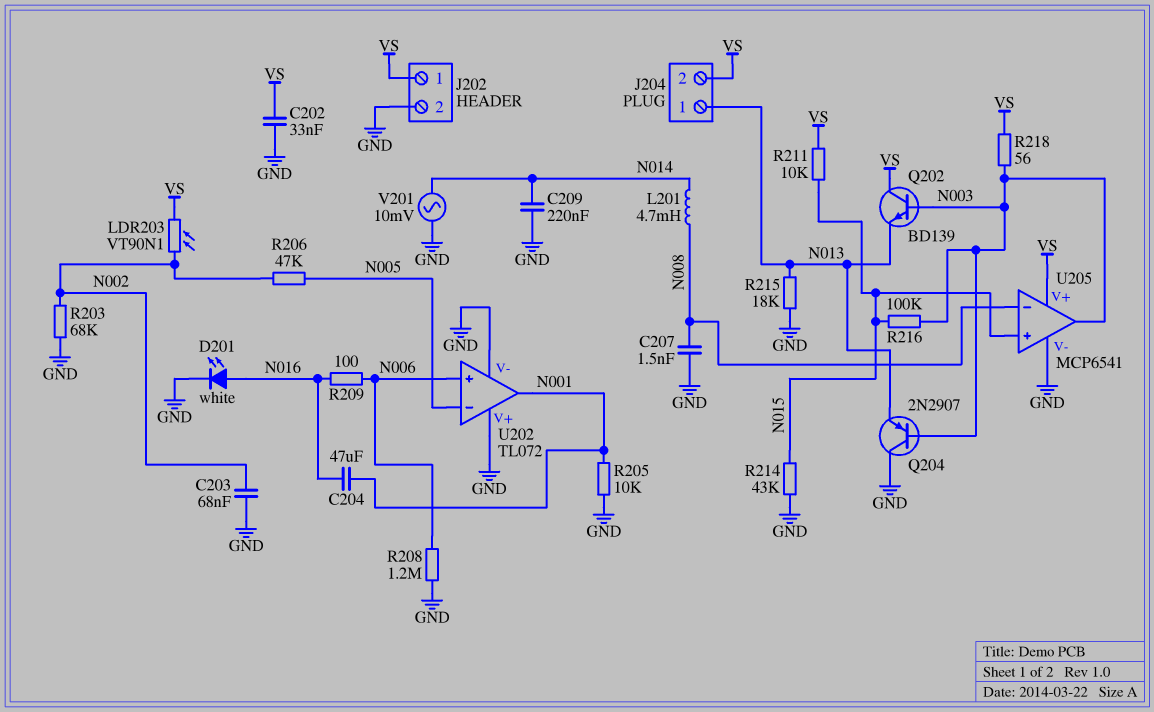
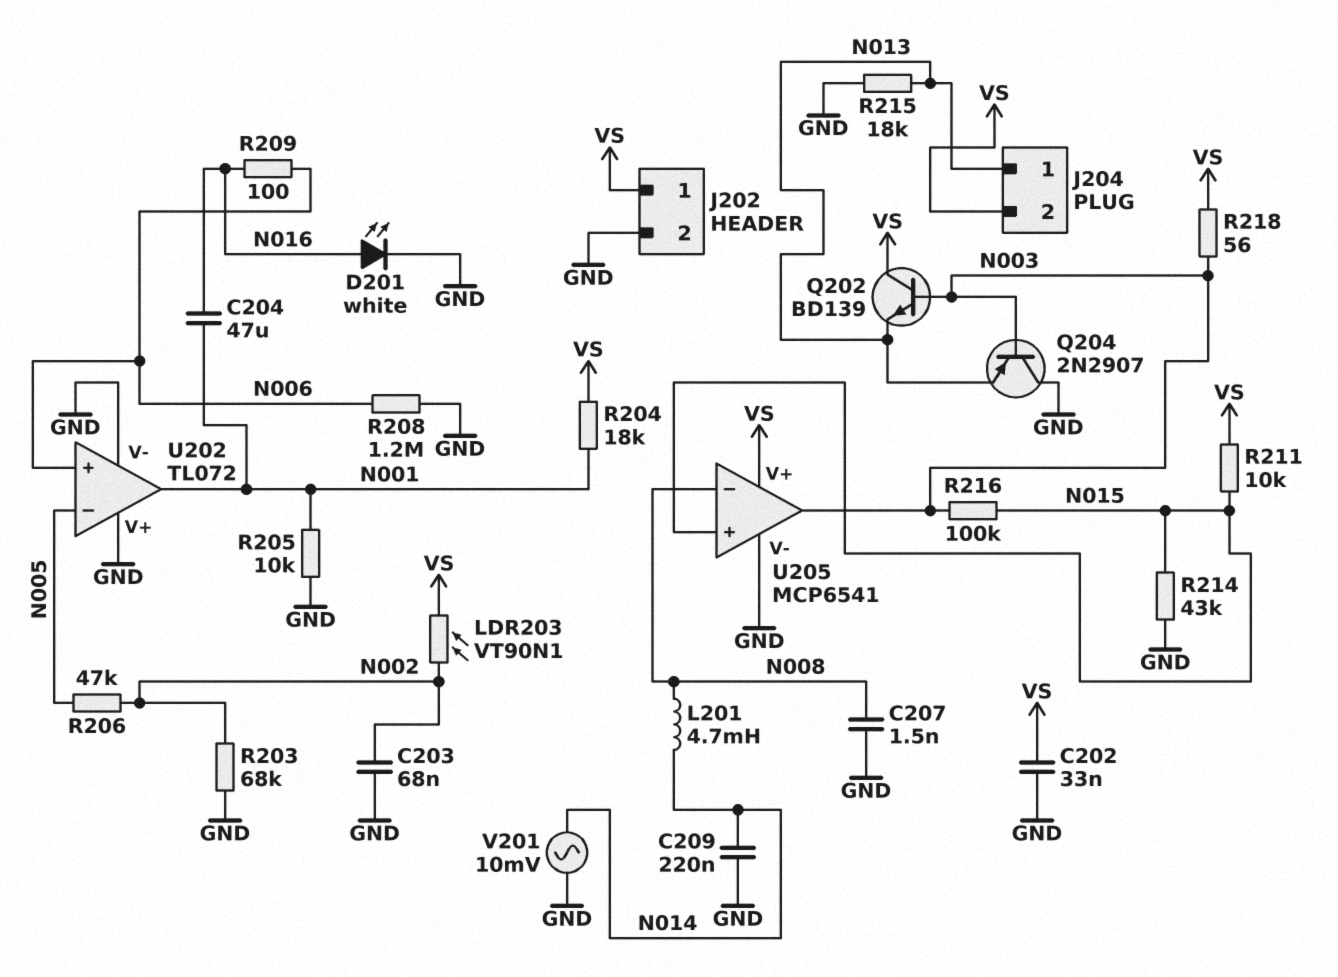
R204: none -> 18k (N001, VS)

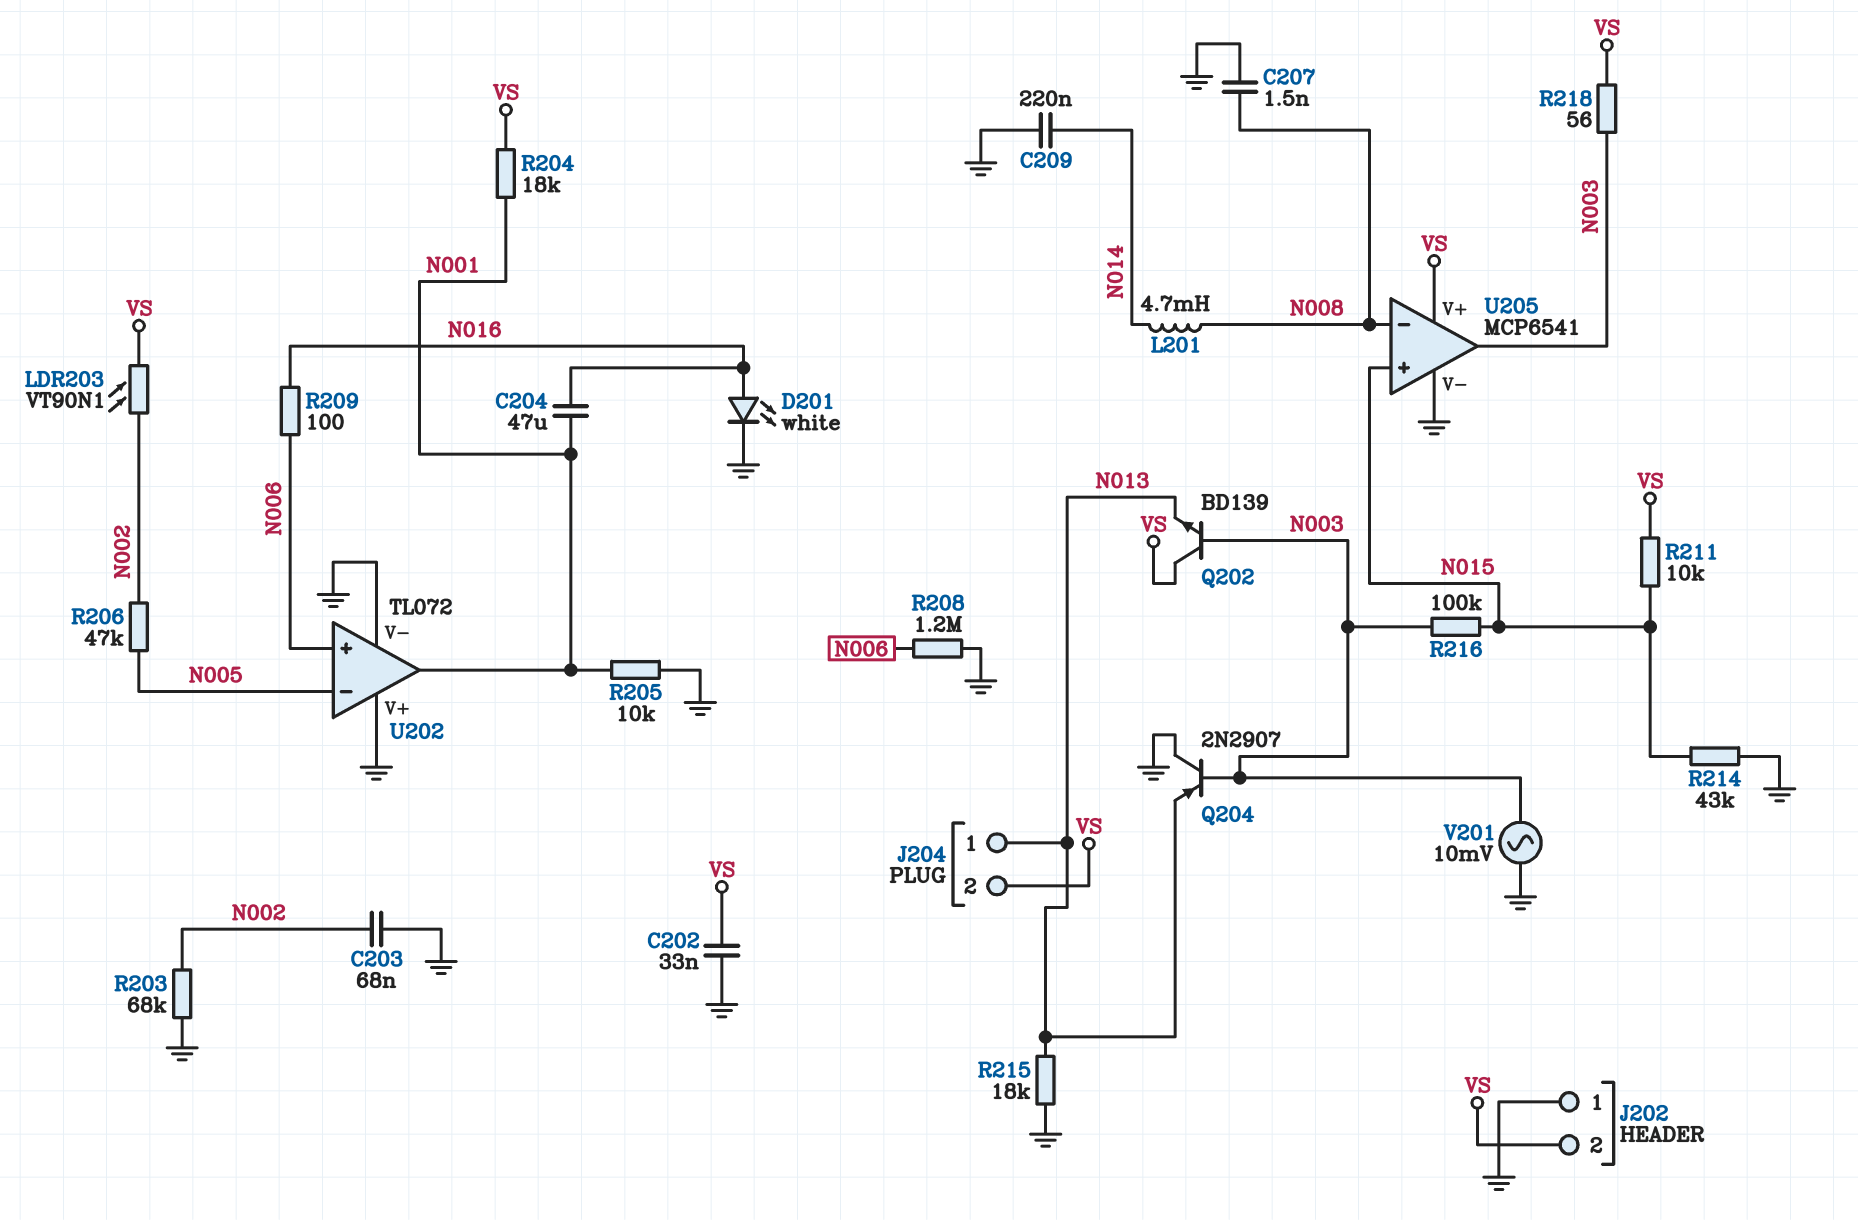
J202 pin 1: VS -> GND
J202 pin 2: GND -> VS
V201: AC 10mV (GND, N014) -> AC 10mV (GND, N003)

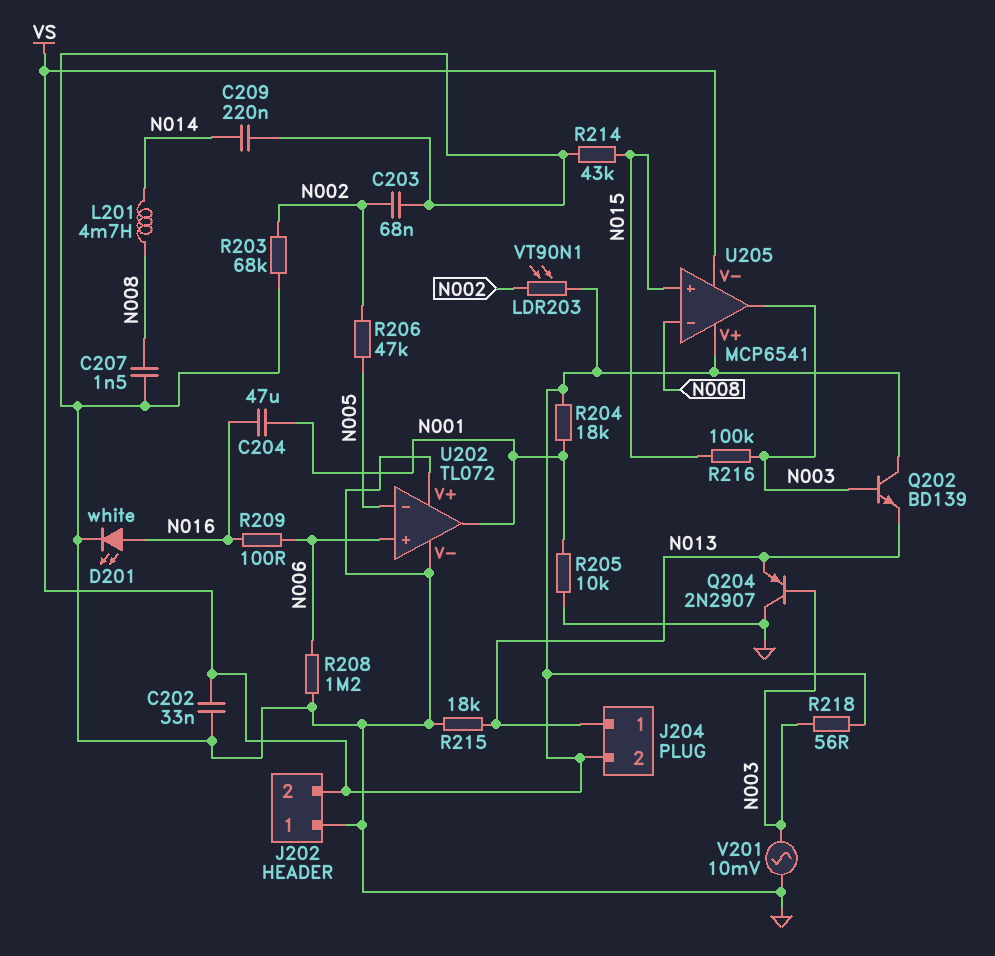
R211: 10k (N015, VS) -> none
U205 pin V-: GND -> VS

